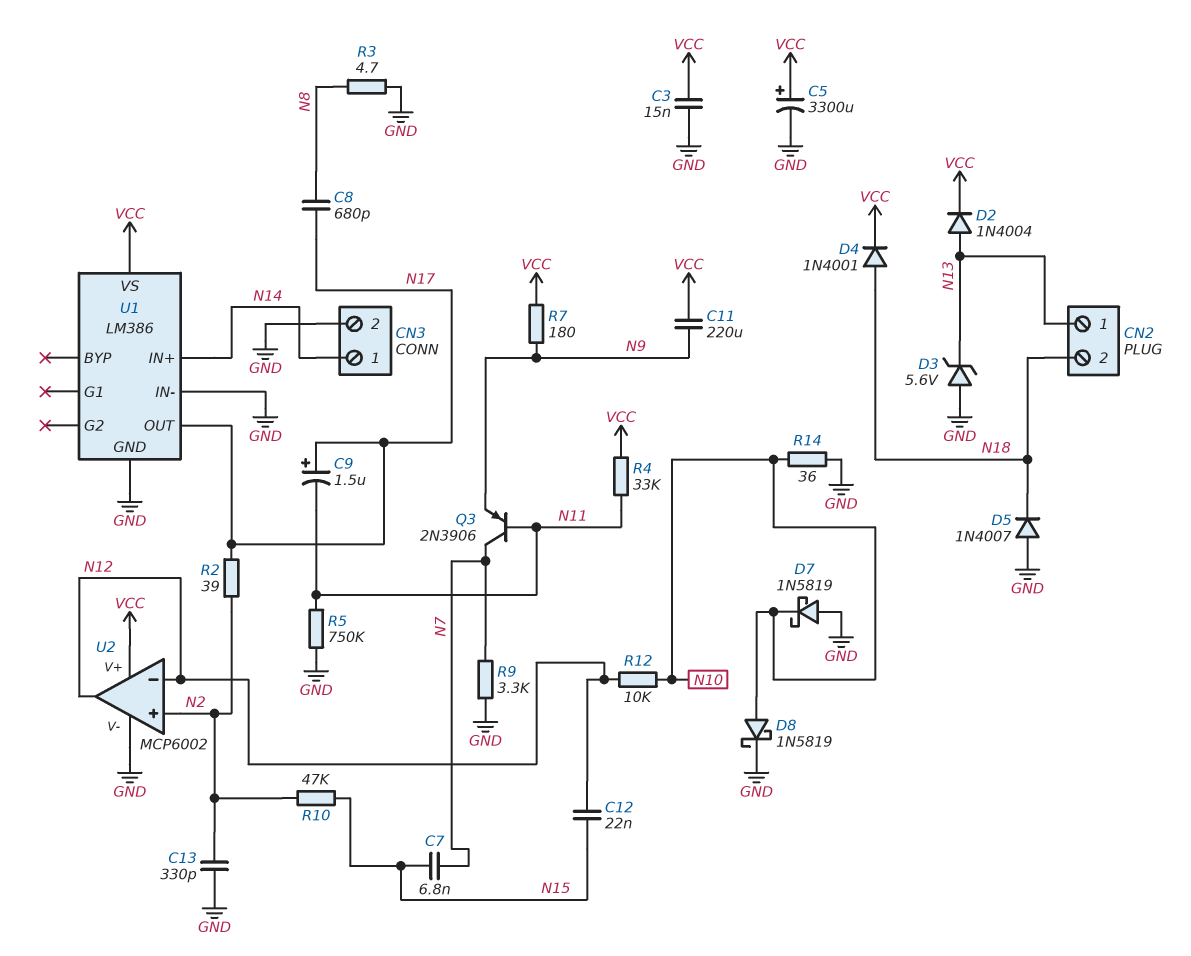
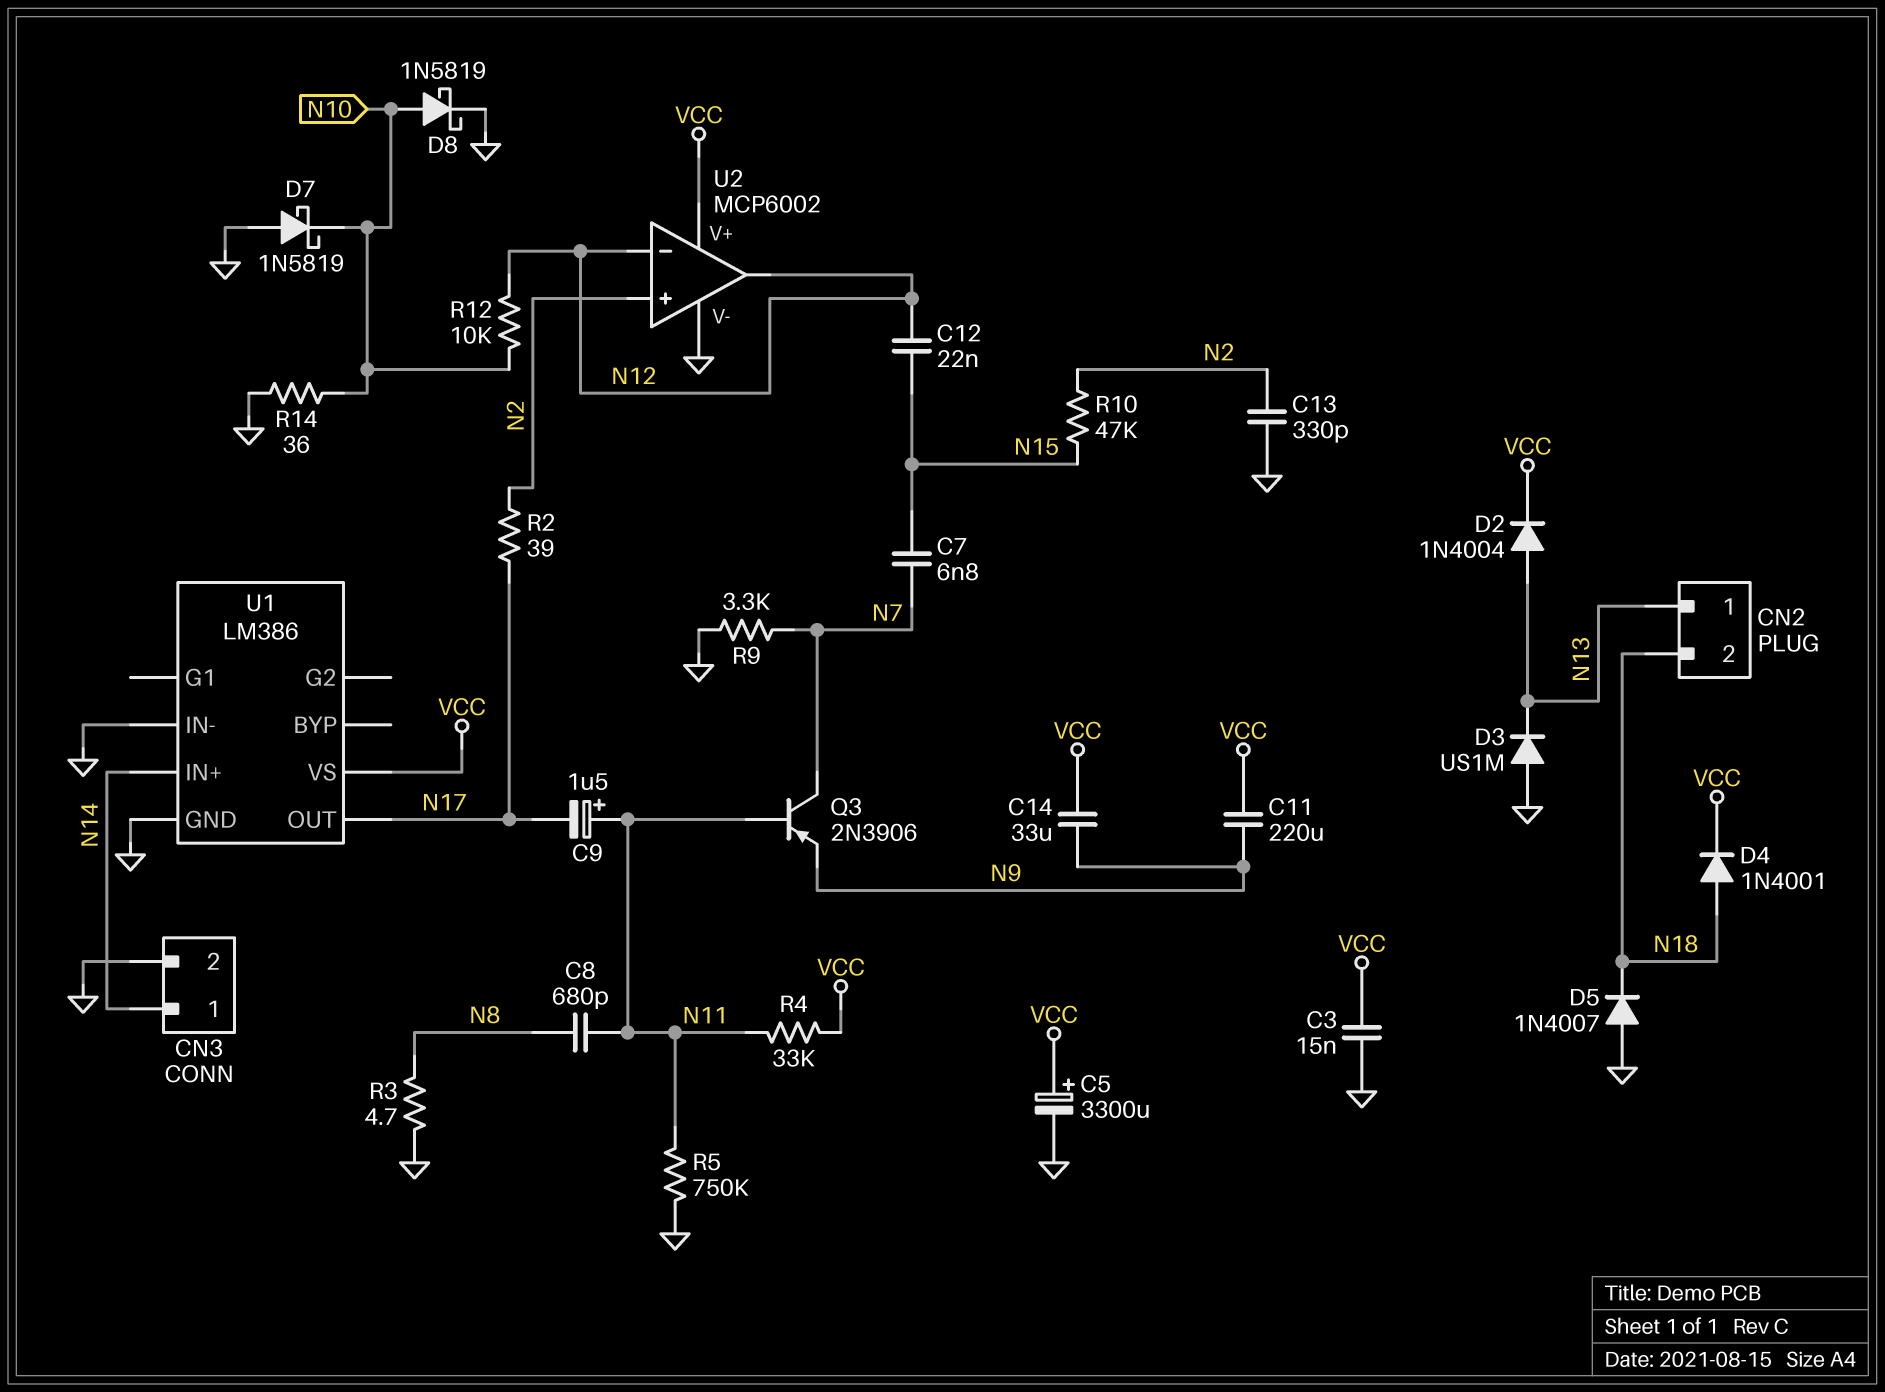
C8: 680pF (N8, N17) -> 680pF (N8, N11)
C9: 1.5uF (plus N17, minus N11) -> 1.5uF (plus N11, minus N17)
C14: none -> 33uF (N9, VCC)
D3: zener 5.6V (A GND, K N13) -> diode US1M (A GND, K N13)
R7: 180 (N9, VCC) -> none

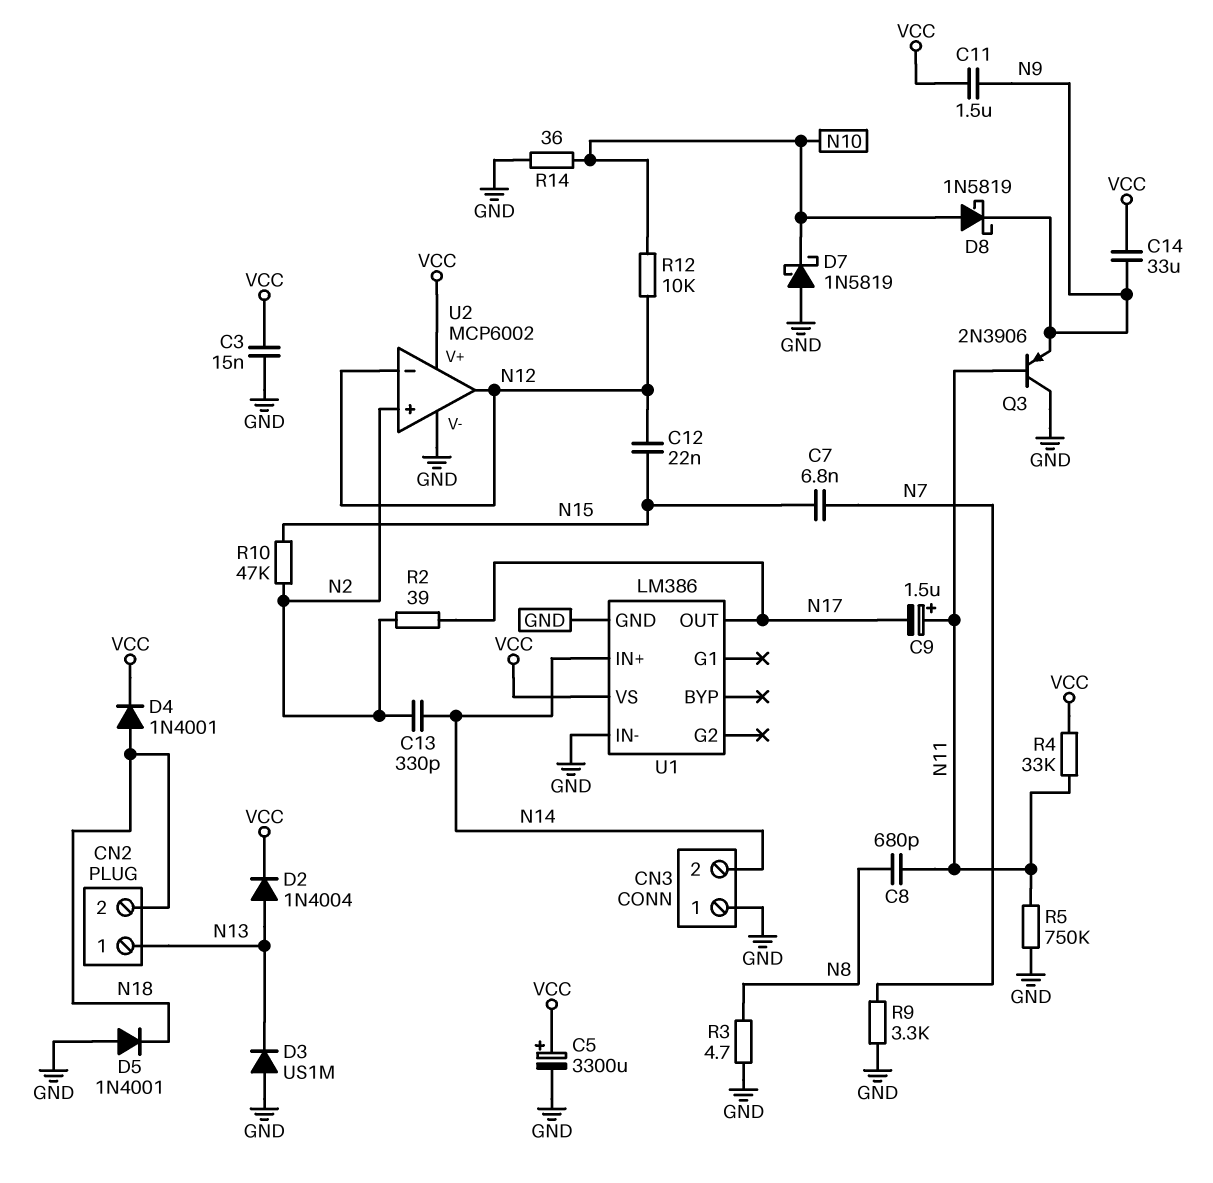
C11: 220uF (N9, VCC) -> 1.5uF (N9, VCC)
C13: 330pF (GND, N2) -> 330pF (N2, N14)
CN3 pin 1: N14 -> GND
CN3 pin 2: GND -> N14
D5: diode 1N4007 (A GND, K N18) -> diode 1N4001 (A GND, K N18)
D8: schottky 1N5819 (A N10, K GND) -> schottky 1N5819 (A N10, K N9)
Q3: PNP 2N3906 (B N11, C N7, E N9) -> PNP 2N3906 (B N11, C GND, E N9)

